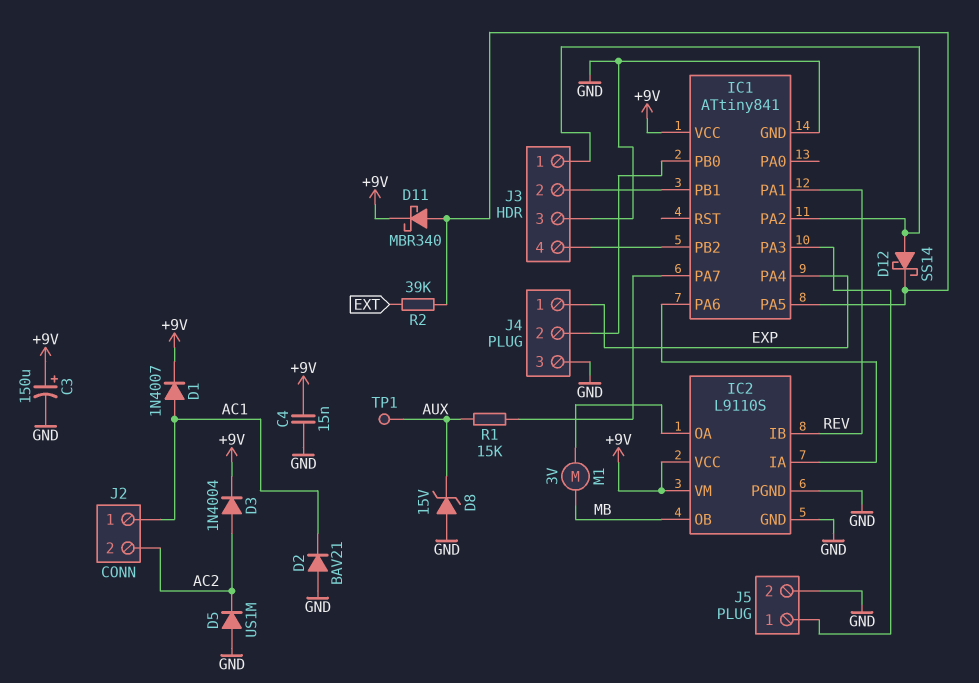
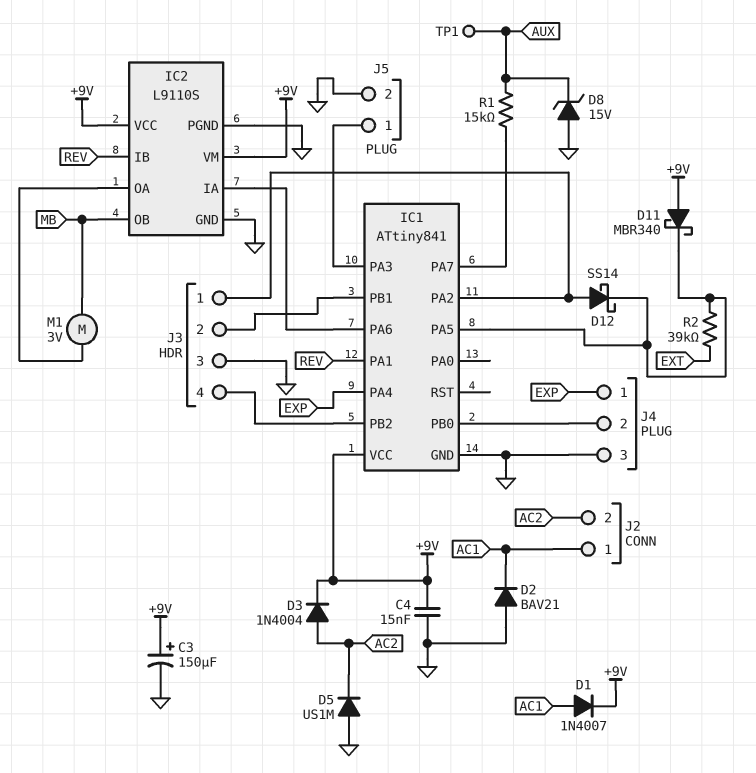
D11: schottky MBR340 (A IC1/PA5, K +9V) -> schottky MBR340 (A +9V, K IC1/PA5)

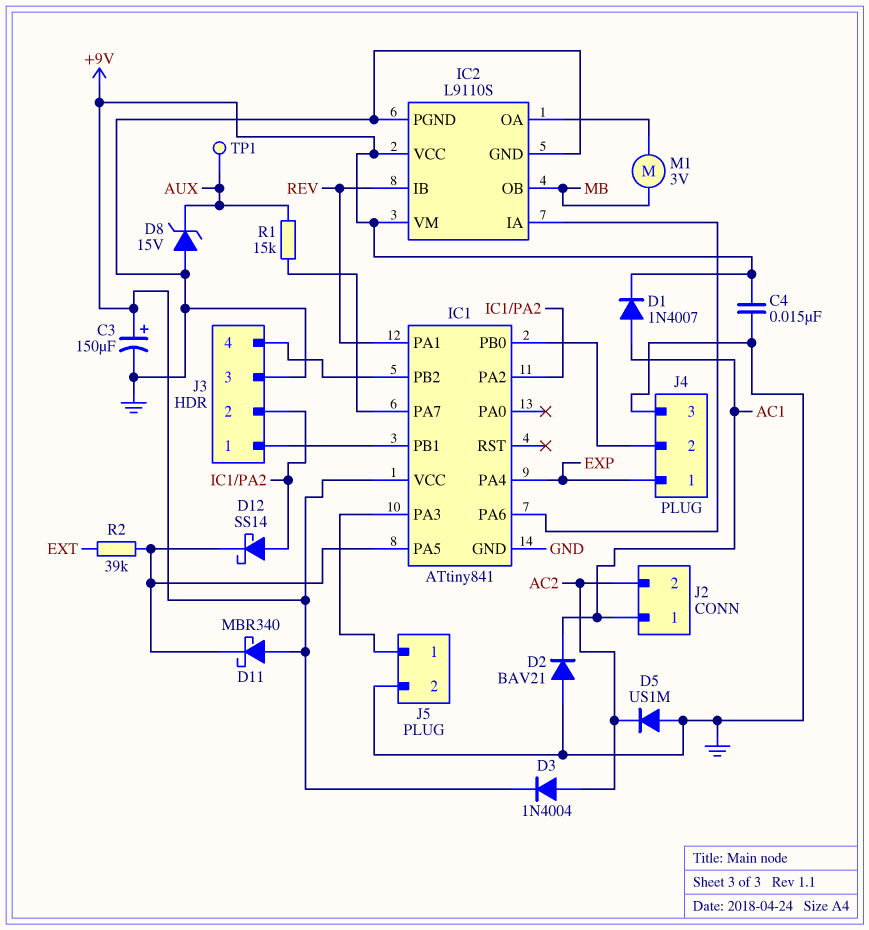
J3 pin 1: IC1/PA2 -> IC1/PB1
J3 pin 2: IC1/PB1 -> IC1/PA2

